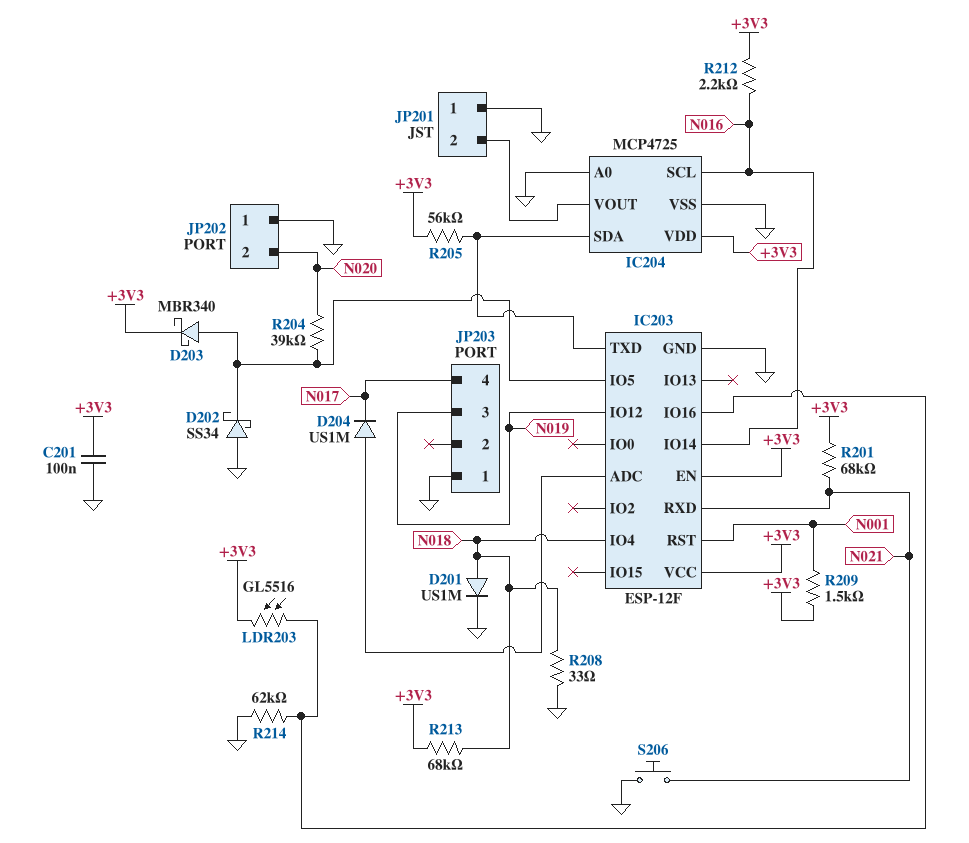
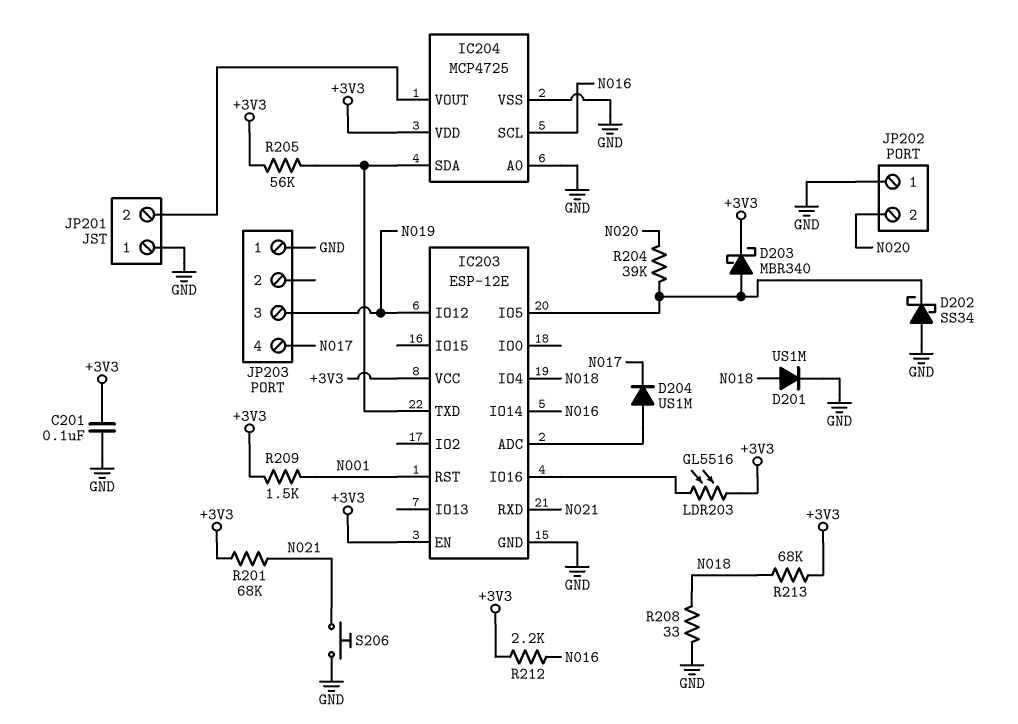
IC203: ESP-12F -> ESP-12E
R214: 62k (GND, IC203/IO16) -> none

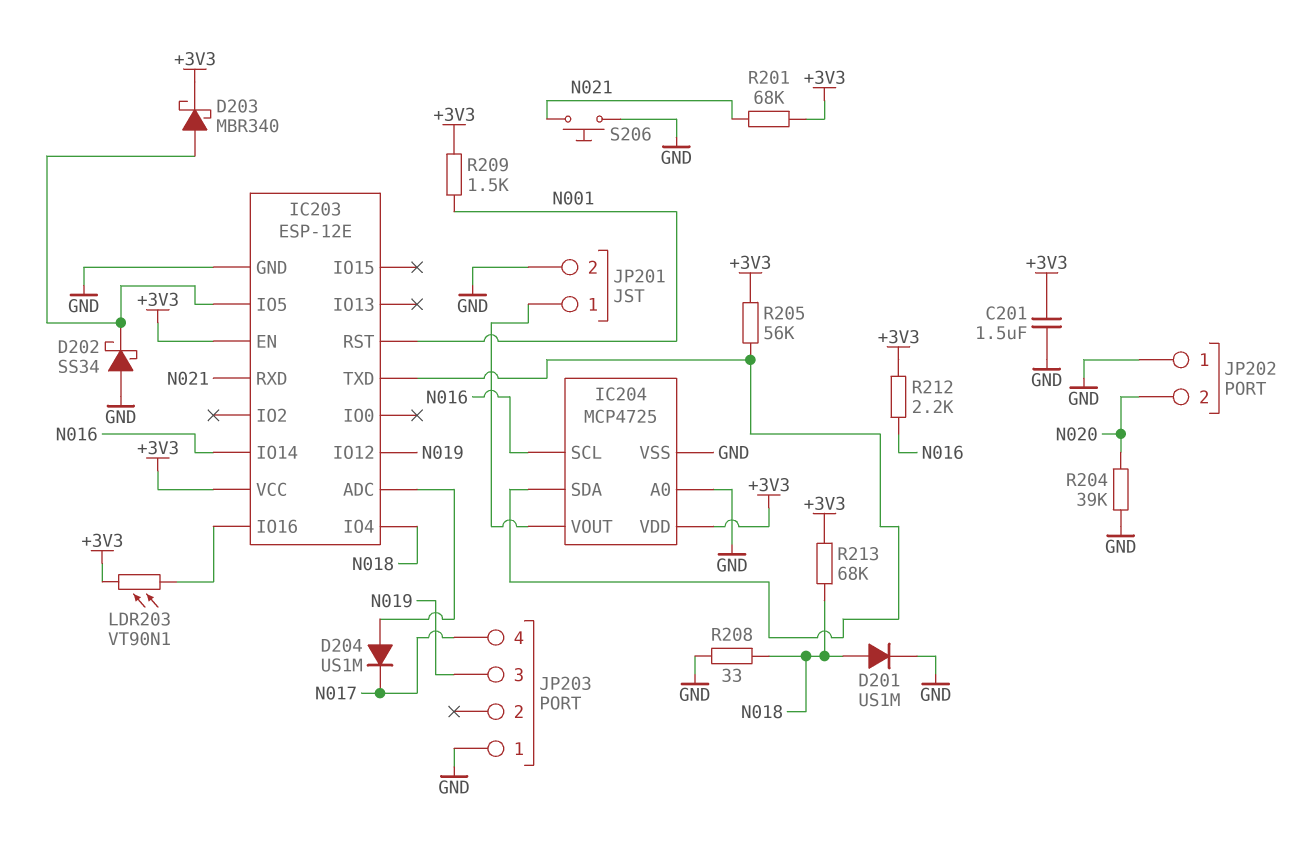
C201: 100nF (+3V3, GND) -> 1.5uF (+3V3, GND)
JP201 pin 1: GND -> IC204/VOUT
JP201 pin 2: IC204/VOUT -> GND
LDR203: GL5516 (+3V3, IC203/IO16) -> VT90N1 (+3V3, IC203/IO16)
R204: 39k (IC203/IO5, N020) -> 39k (GND, N020)

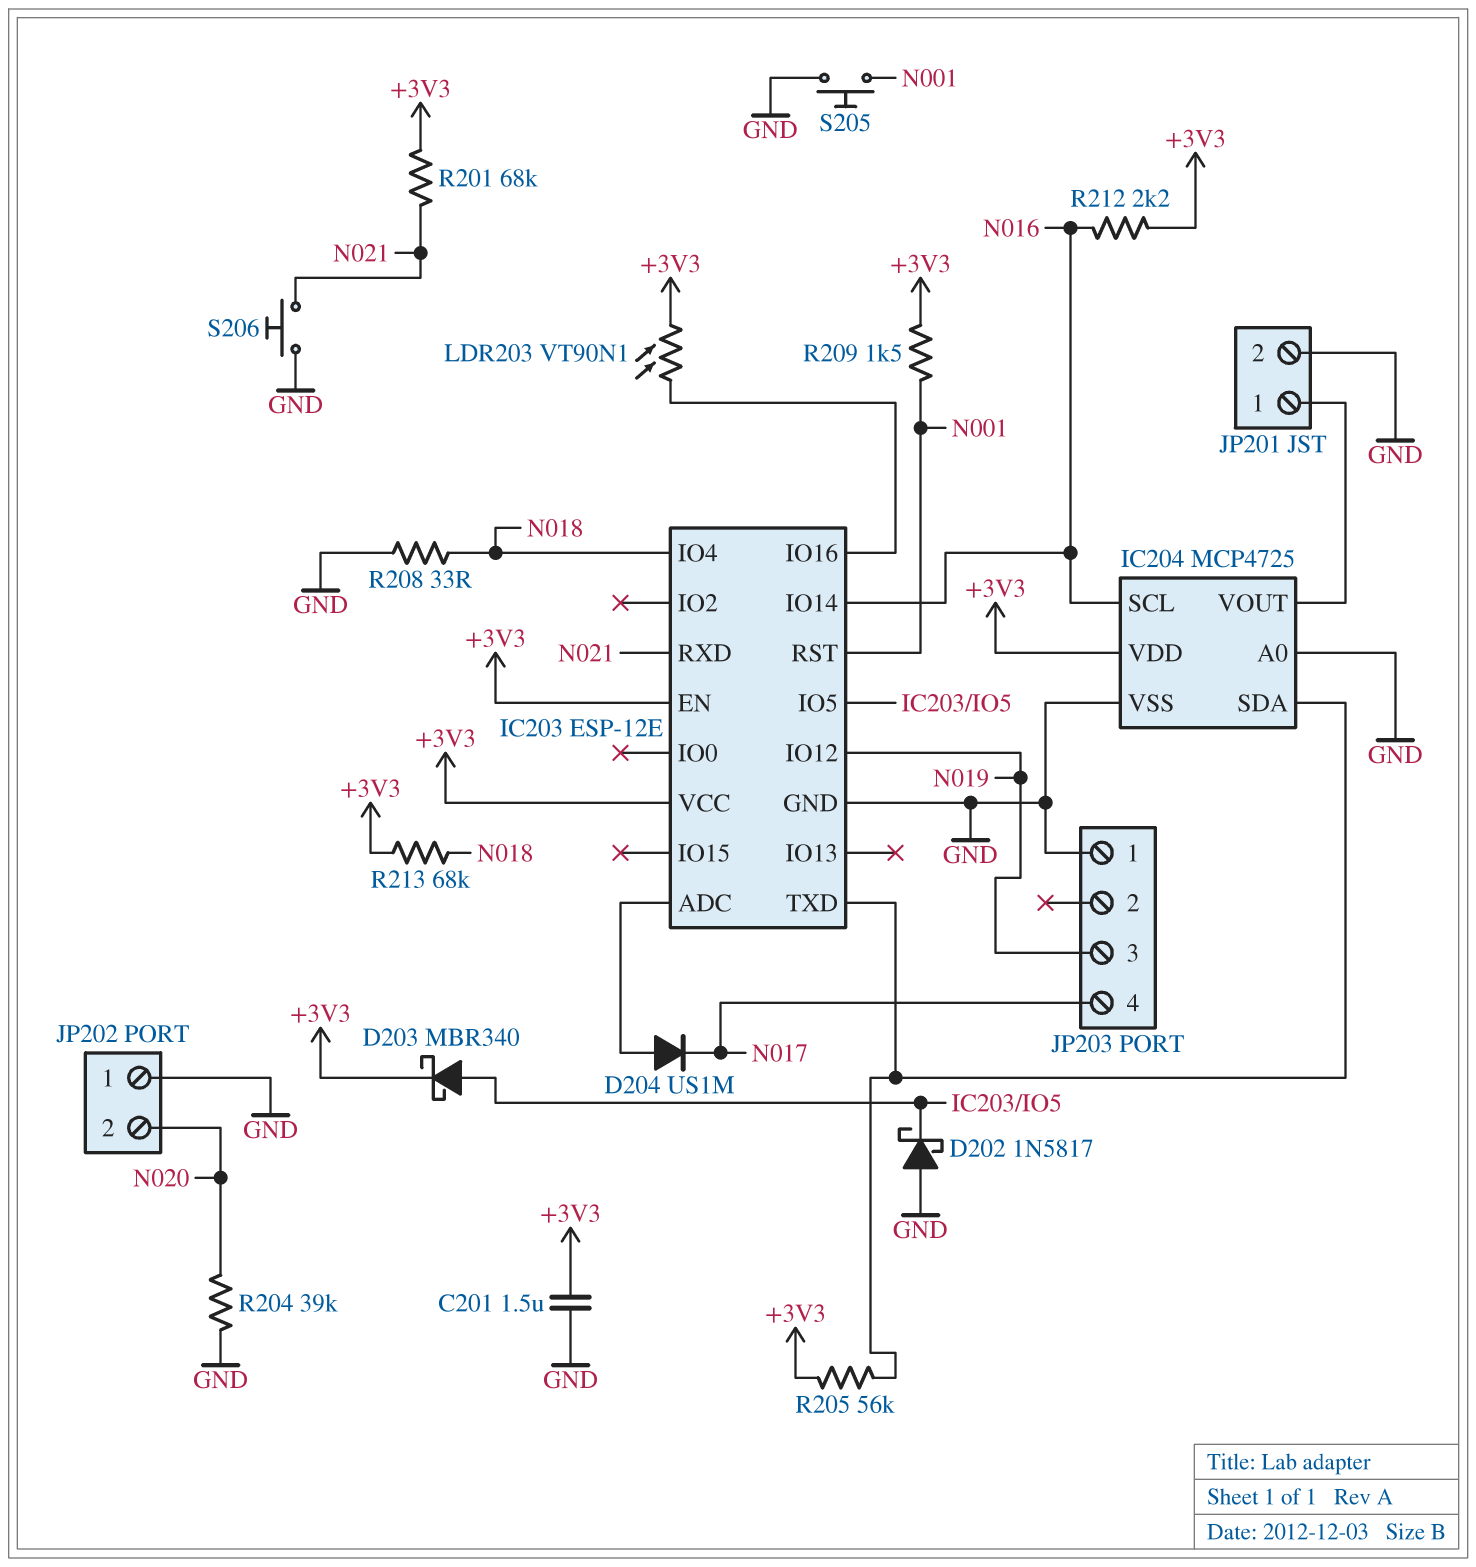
D201: diode US1M (A N018, K GND) -> none
D202: schottky SS34 (A GND, K IC203/IO5) -> schottky 1N5817 (A GND, K IC203/IO5)
S205: none -> button (GND, N001)

